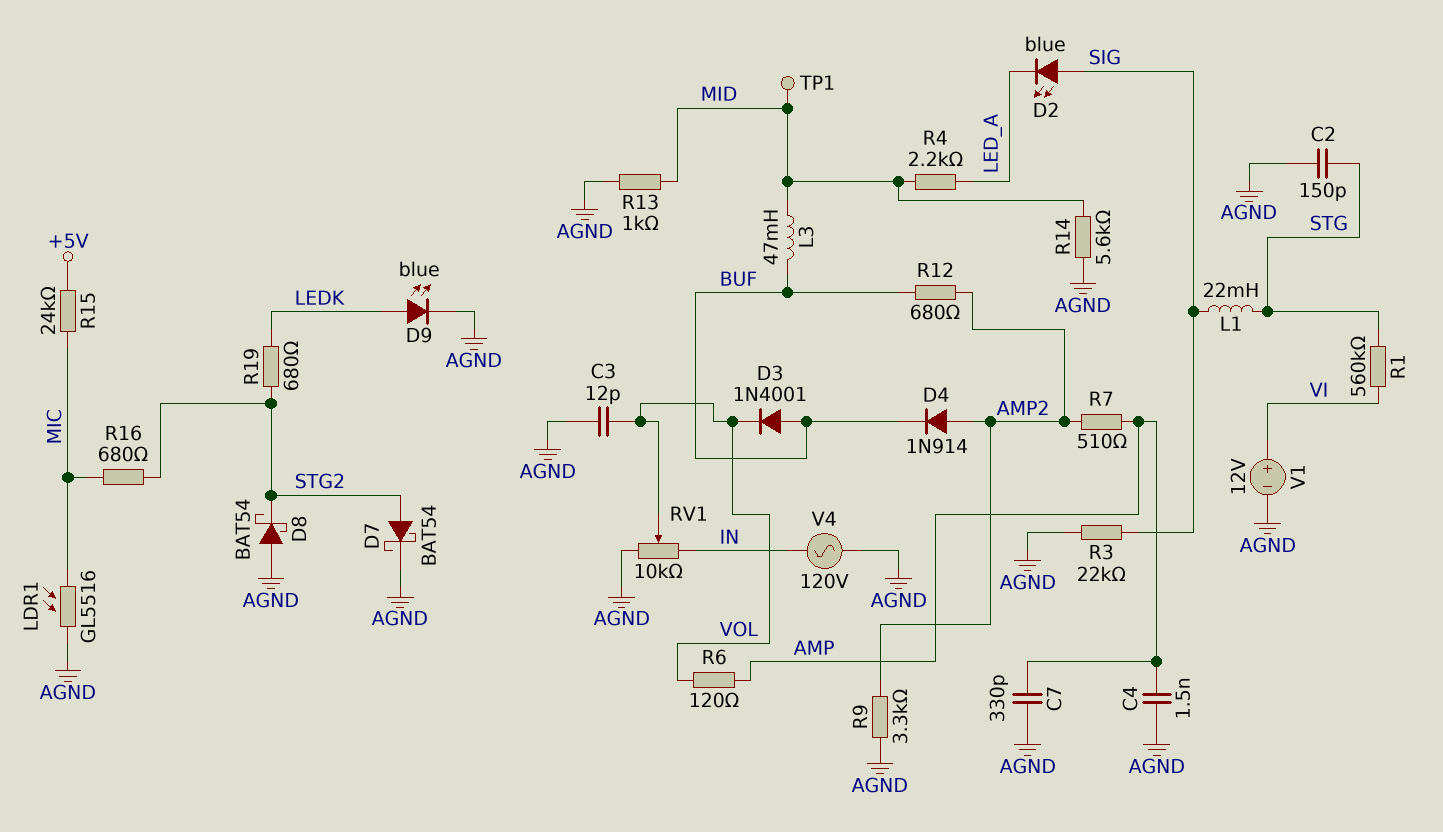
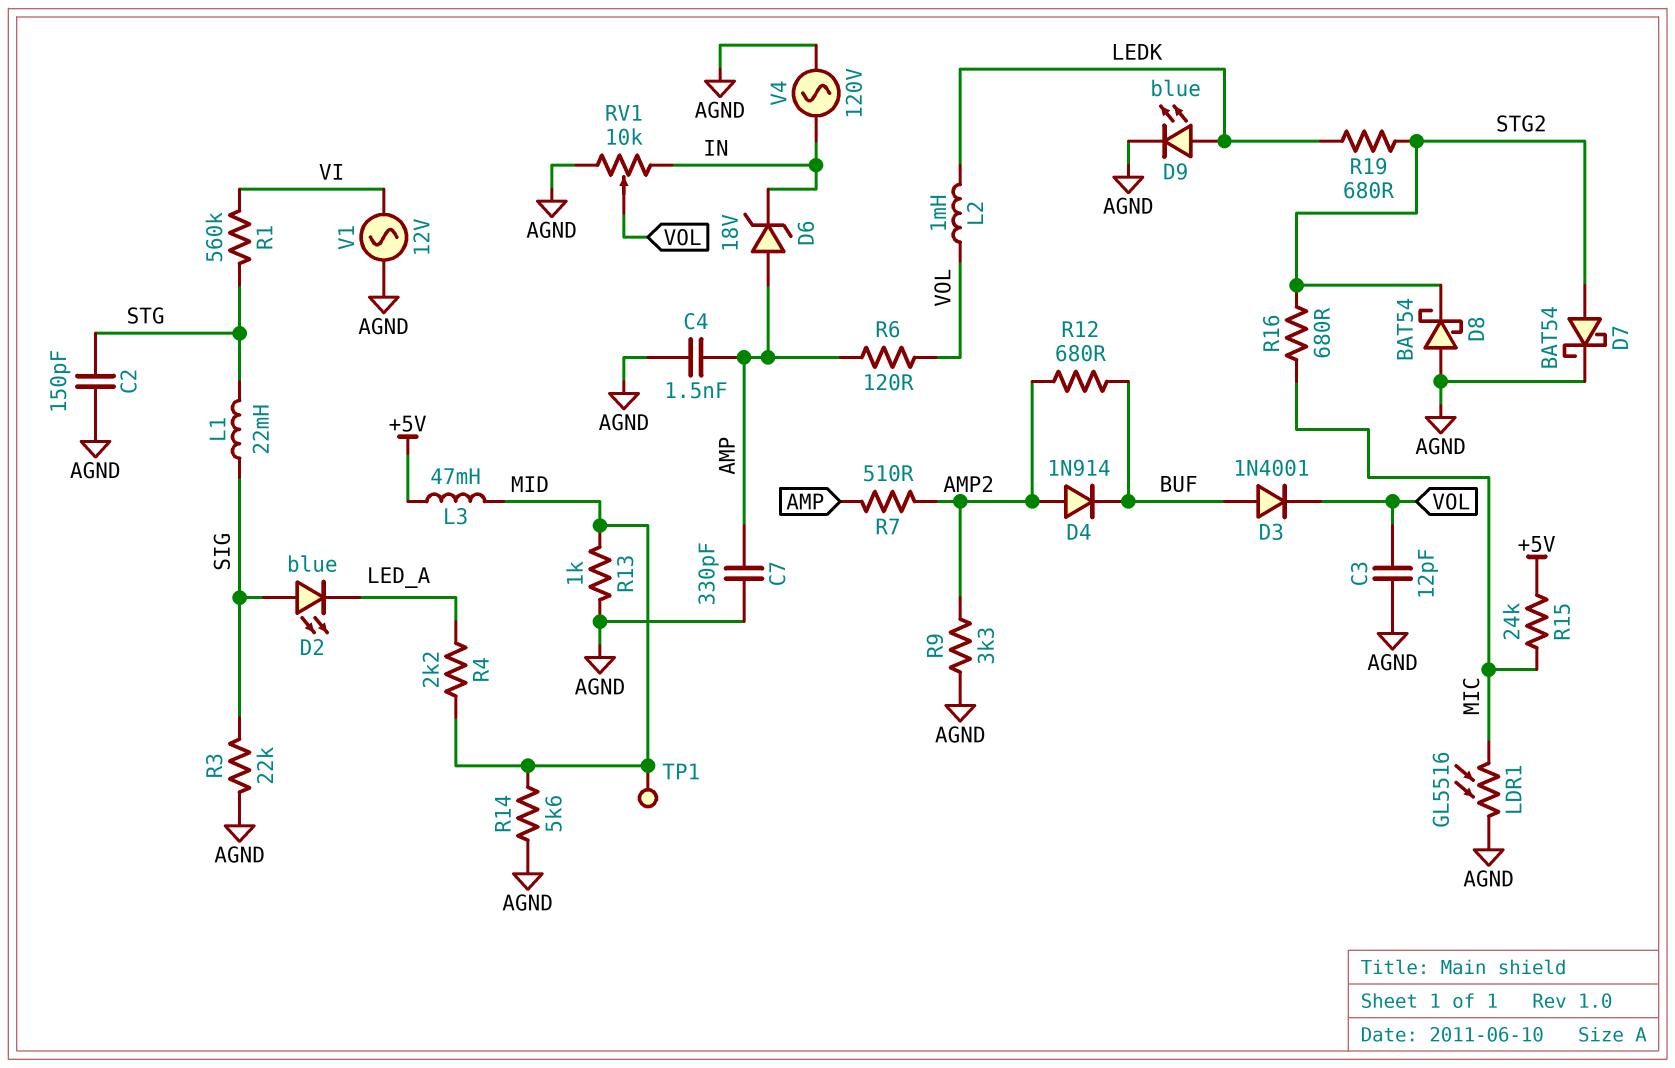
D6: none -> zener 18V (A AMP, K IN)
L2: none -> 1mH (LEDK, VOL)
L3: 47mH (BUF, MID) -> 47mH (+5V, MID)
V1: 12V (plus VI, minus AGND) -> AC 12V (AGND, VI)

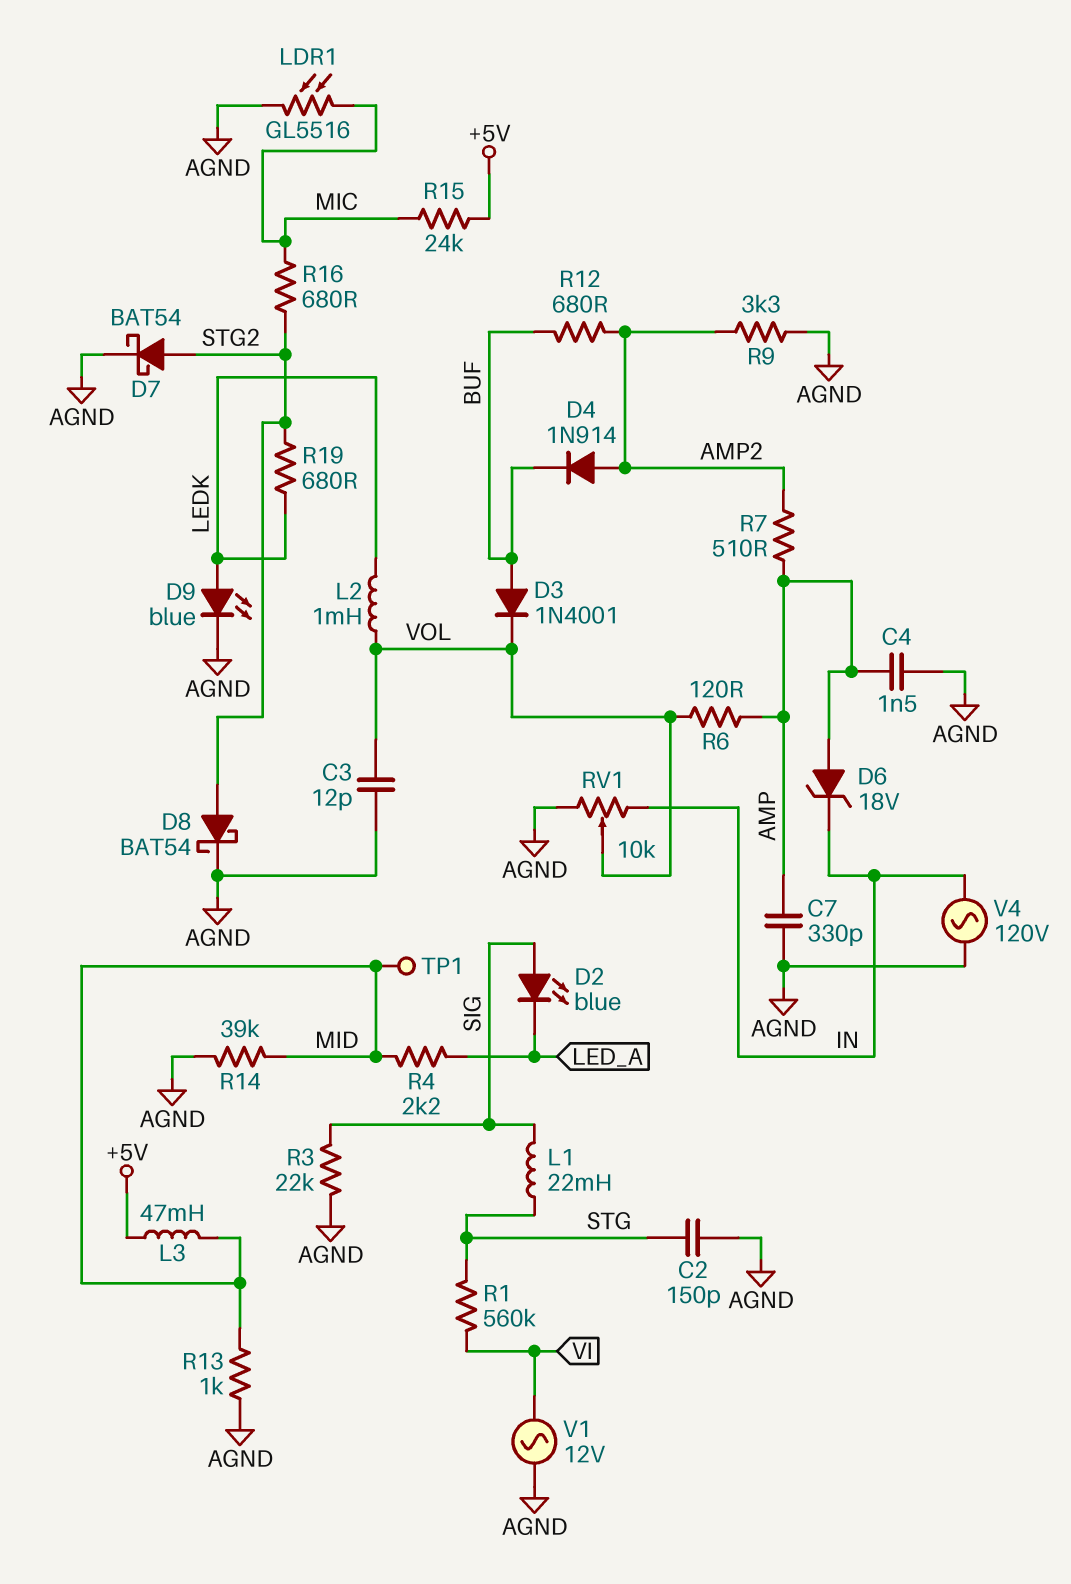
D8: schottky BAT54 (A AGND, K STG2) -> schottky BAT54 (A STG2, K AGND)
R14: 5.6k (AGND, MID) -> 39k (AGND, MID)

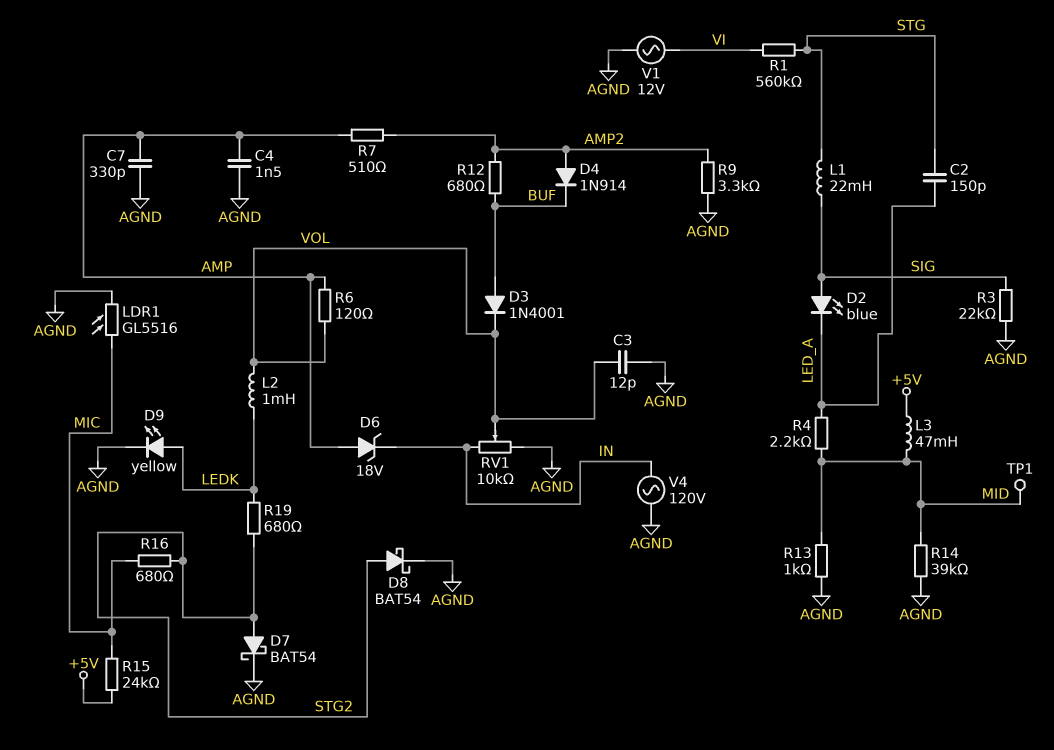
C2: 150pF (AGND, STG) -> 150pF (LED_A, STG)
D9: LED blue (A LEDK, K AGND) -> LED yellow (A LEDK, K AGND)

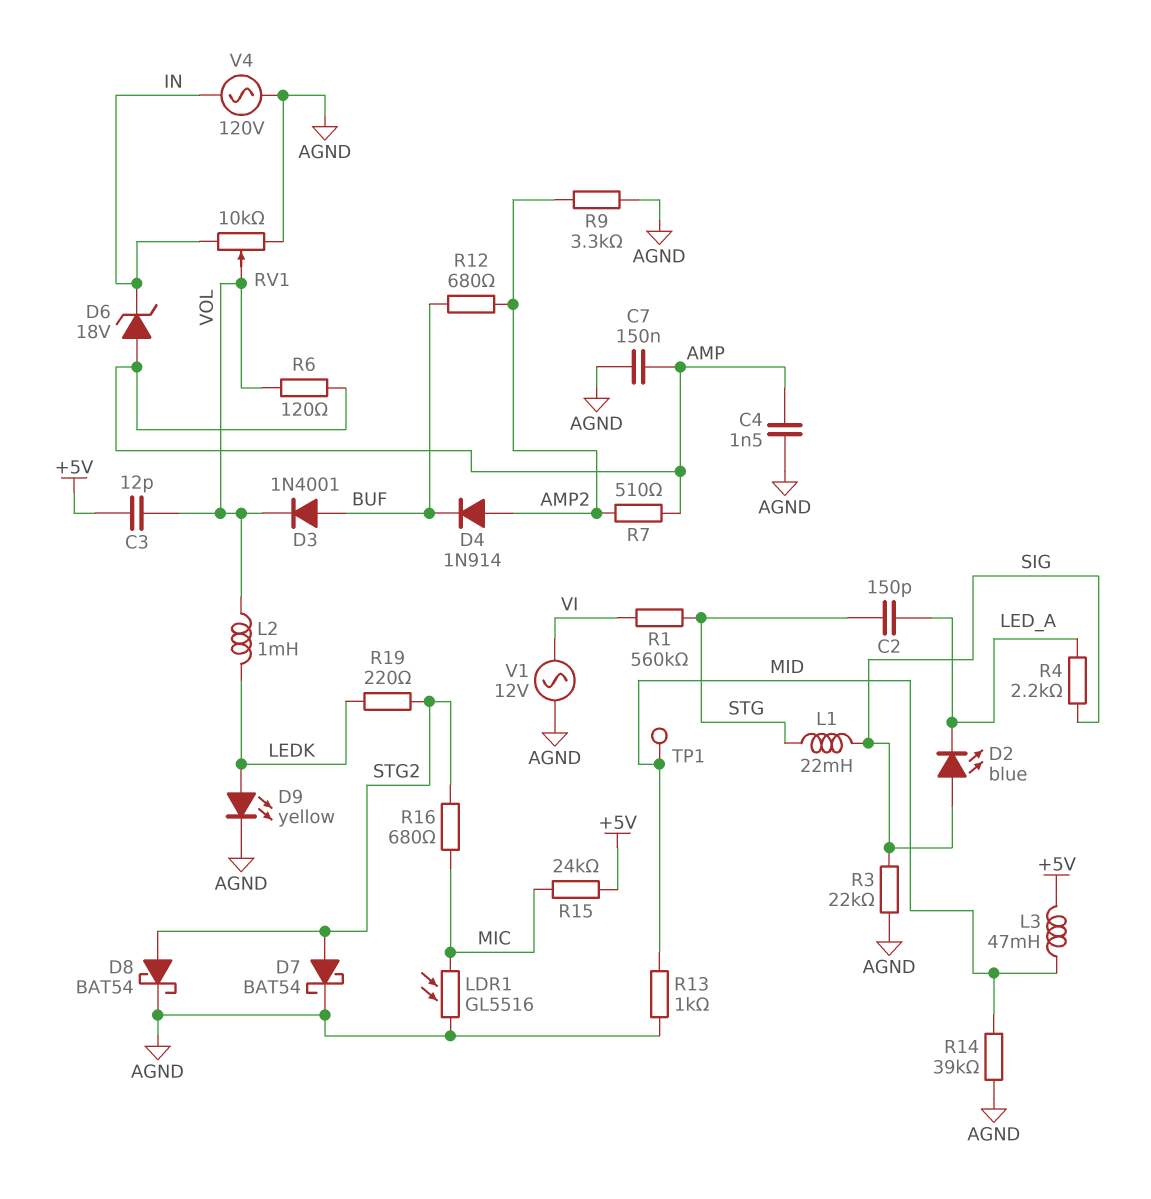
C3: 12pF (AGND, VOL) -> 12pF (+5V, VOL)
C7: 330pF (AGND, AMP) -> 150nF (AGND, AMP)
R4: 2.2k (LED_A, MID) -> 2.2k (LED_A, SIG)
R19: 680 (LEDK, STG2) -> 220 (LEDK, STG2)

